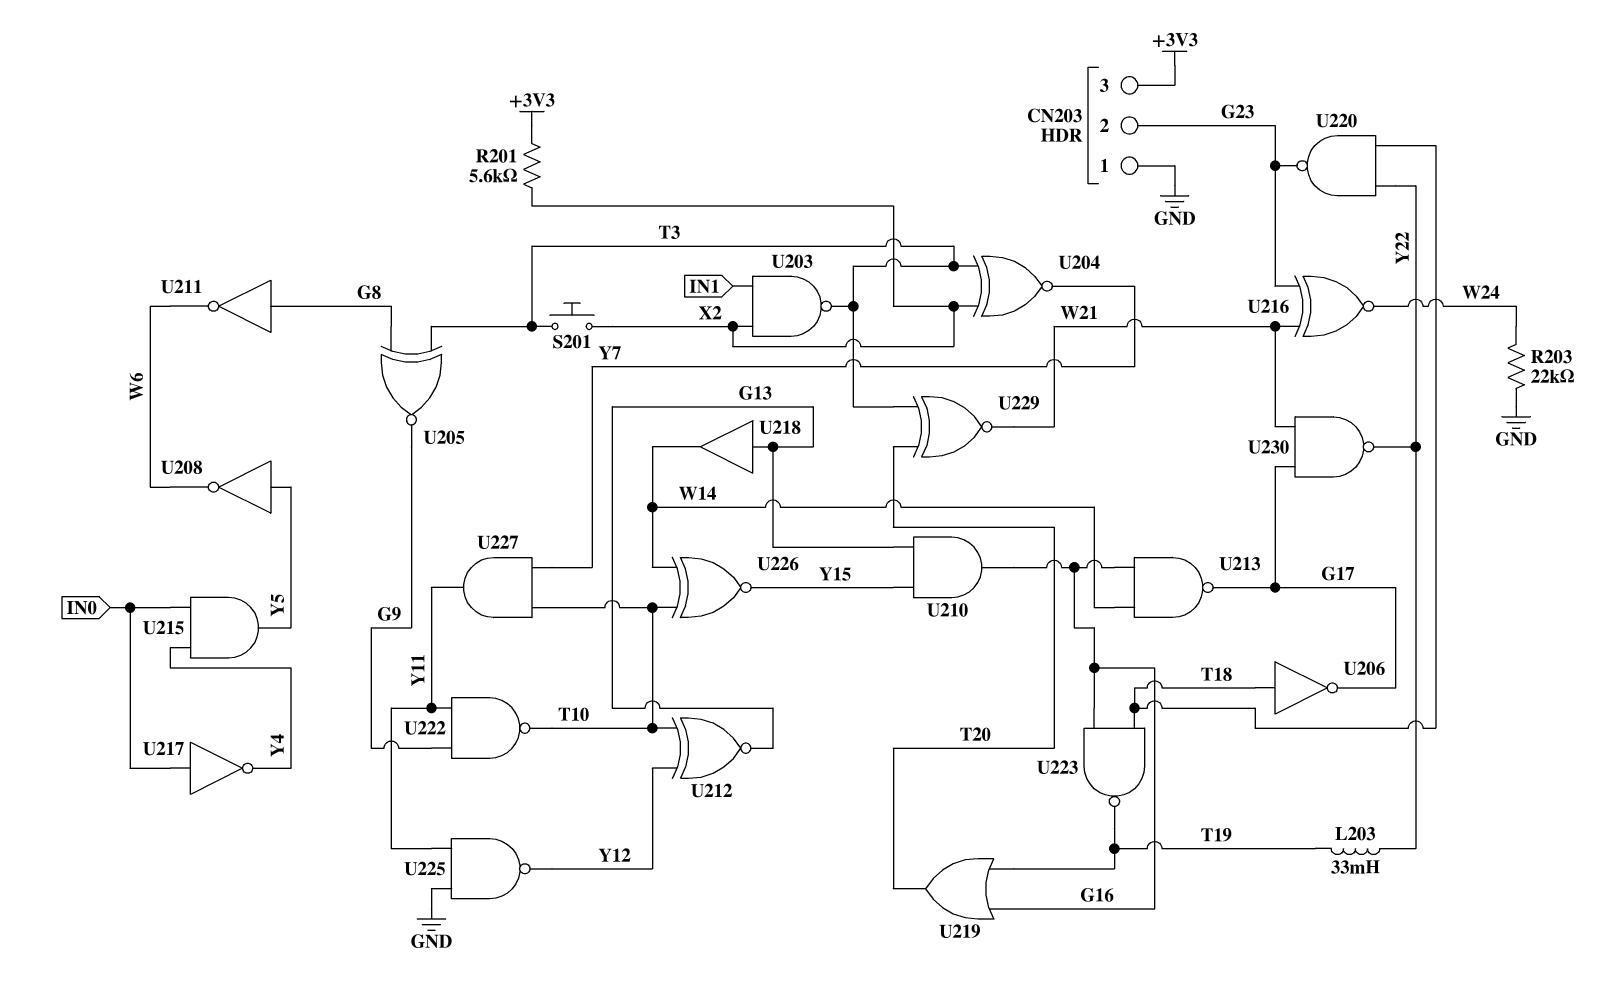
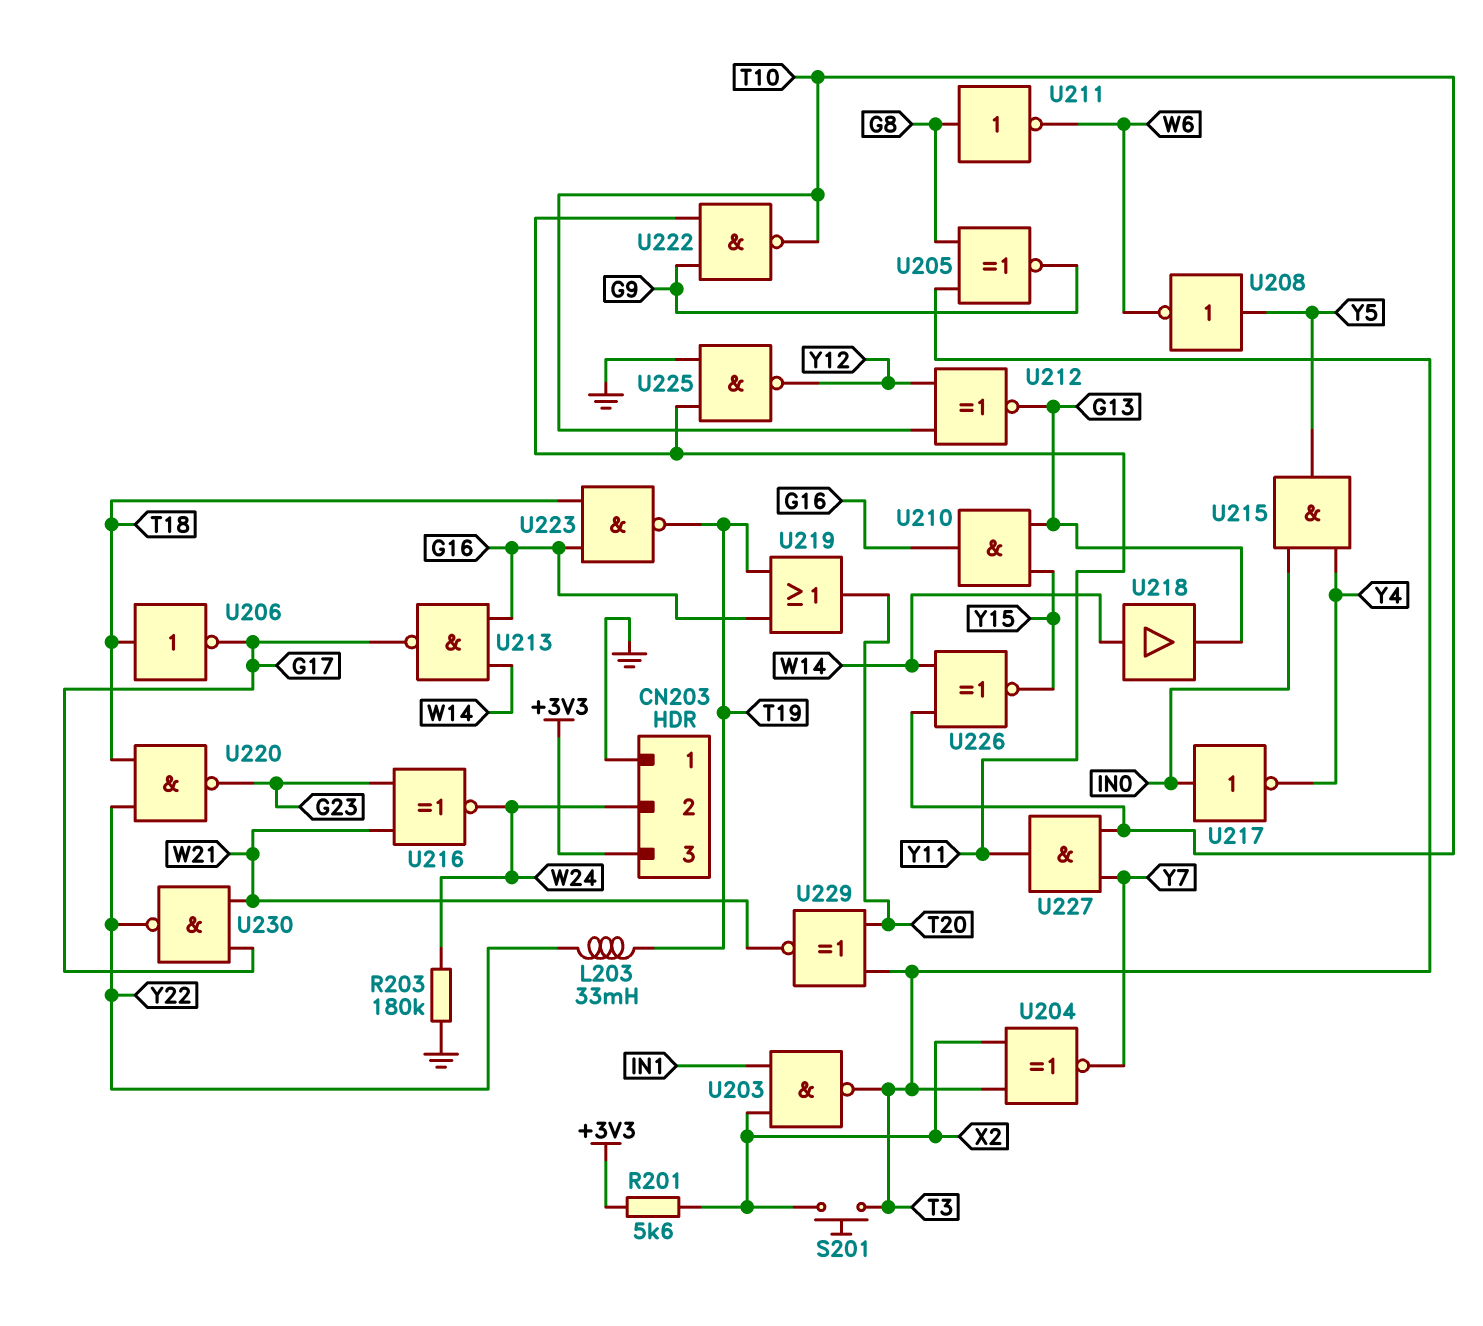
CN203 pin 2: G23 -> W24
R203: 22k (GND, W24) -> 180k (GND, W24)
U218: buffer (in G13, out W14) -> buffer (in W14, out G13)

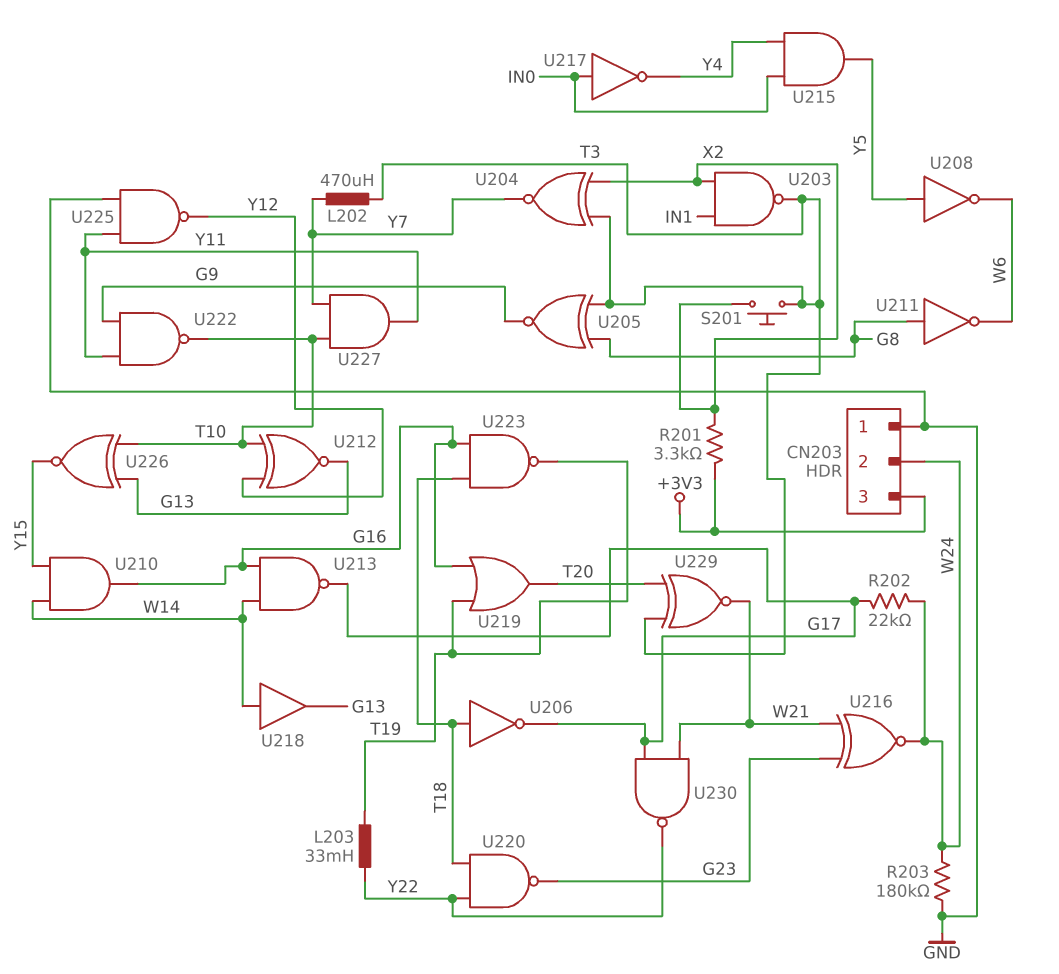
L202: none -> 470uH (T3, Y7)
R201: 5.6k (+3V3, X2) -> 3.3k (+3V3, X2)
R202: none -> 22k (G17, W24)
U210: AND (in G13, in Y15, out G16) -> AND (in W14, in Y15, out G16)
U226: XNOR (in T10, in W14, out Y15) -> XNOR (in G13, in T10, out Y15)

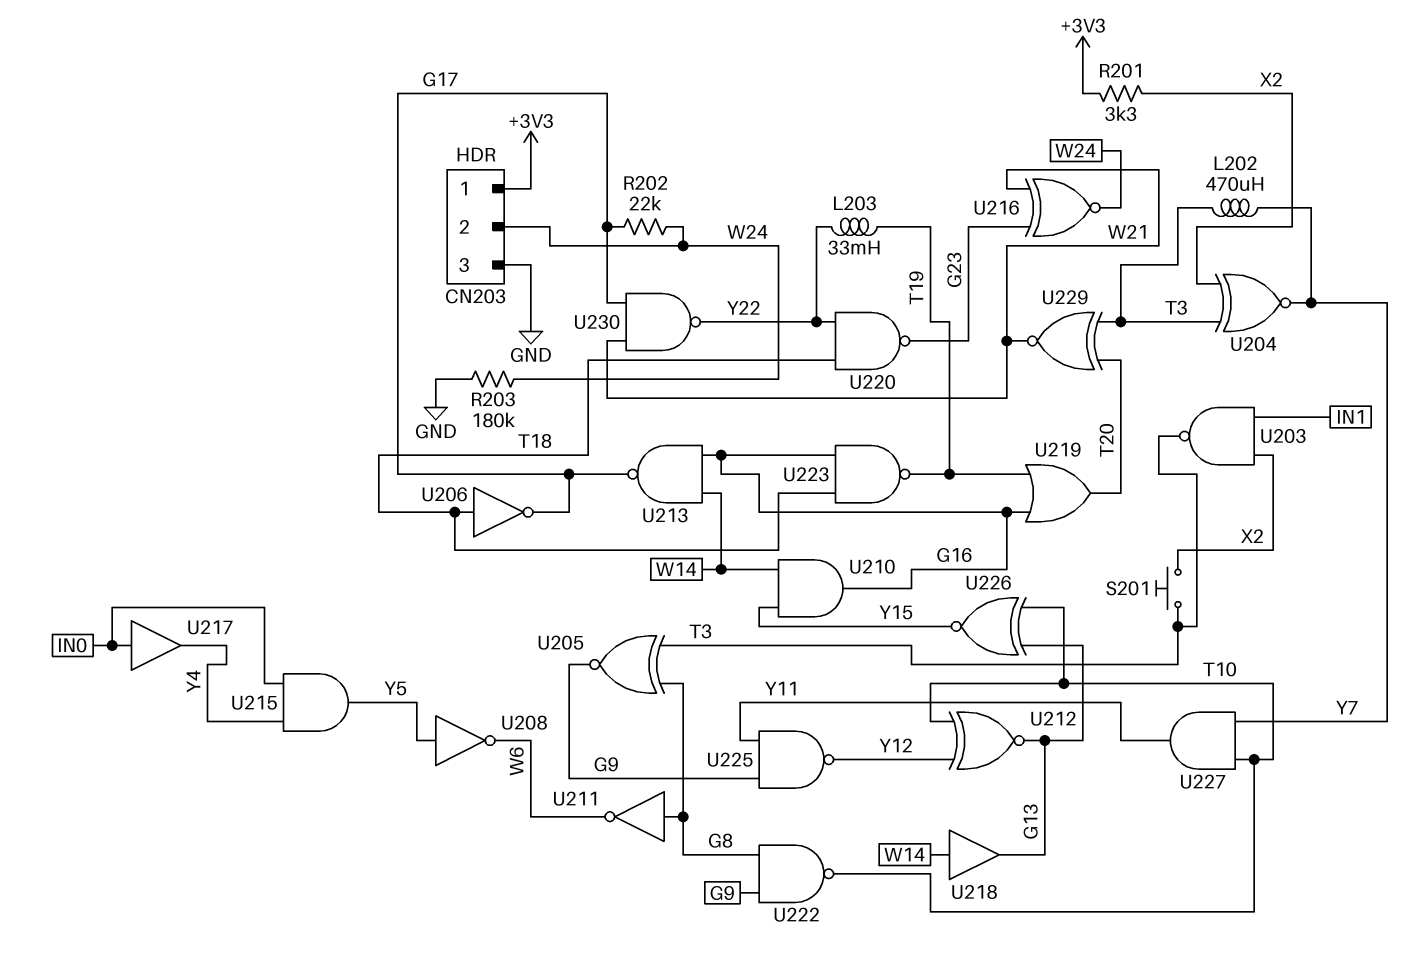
CN203 pin 1: GND -> +3V3
CN203 pin 3: +3V3 -> GND
U217: NOT (in IN0, out Y4) -> buffer (in IN0, out Y4)
U222: NAND (in G9, in Y11, out T10) -> NAND (in G8, in G9, out T10)
U225: NAND (in GND, in Y11, out Y12) -> NAND (in G9, in Y11, out Y12)

